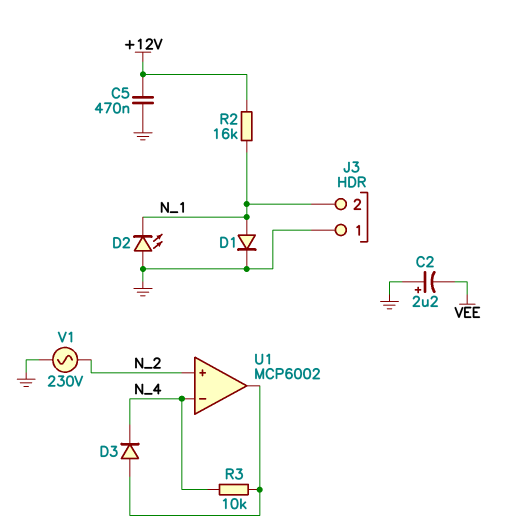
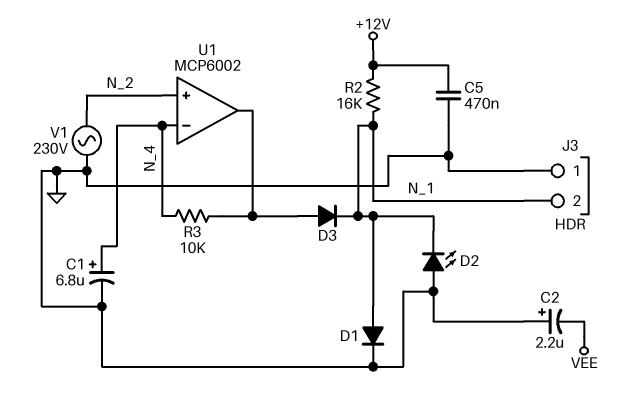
C1: none -> 6.8uF (plus N_4, minus GND)
D3: diode (A U1/out, K N_4) -> diode (A U1/out, K N_1)

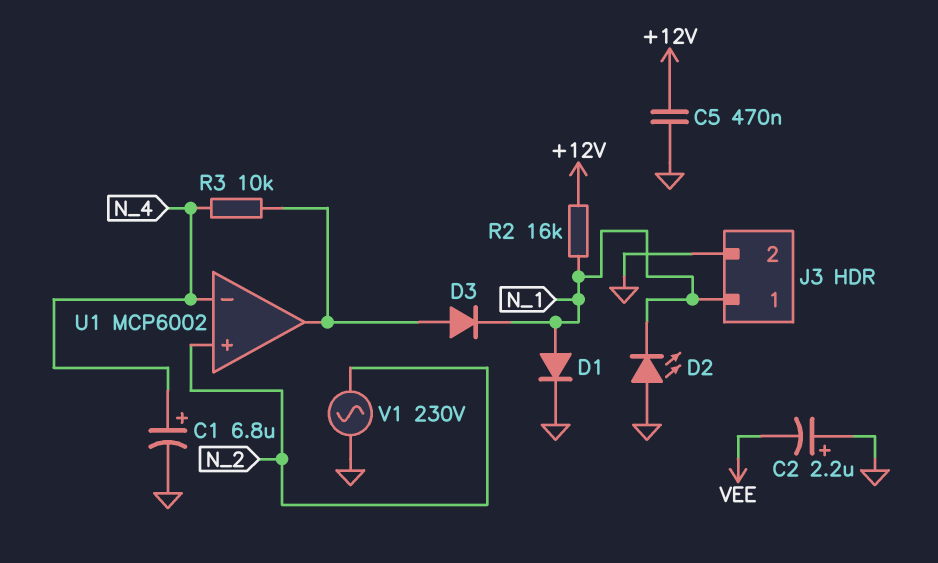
J3 pin 1: GND -> N_1
J3 pin 2: N_1 -> GND

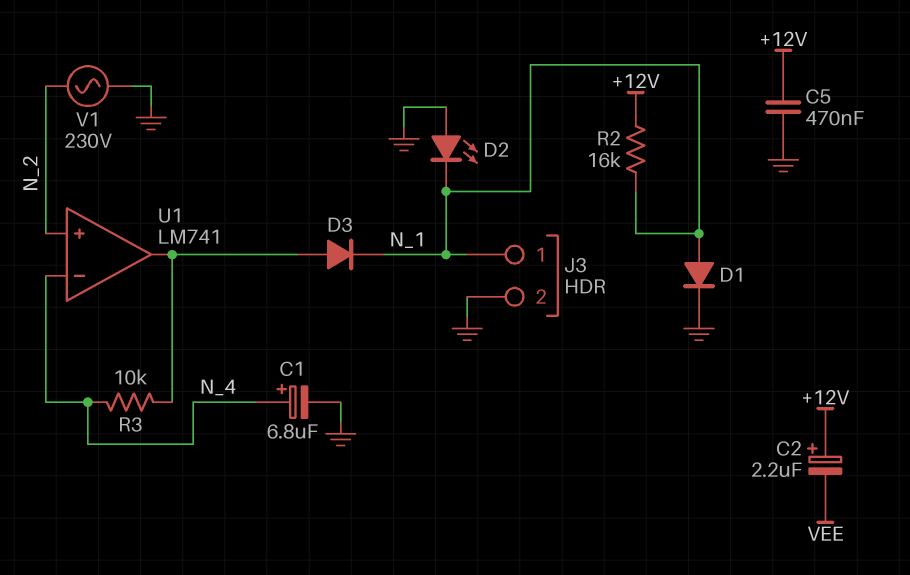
C2: 2.2uF (plus GND, minus VEE) -> 2.2uF (plus +12V, minus VEE)
U1: MCP6002 -> LM741

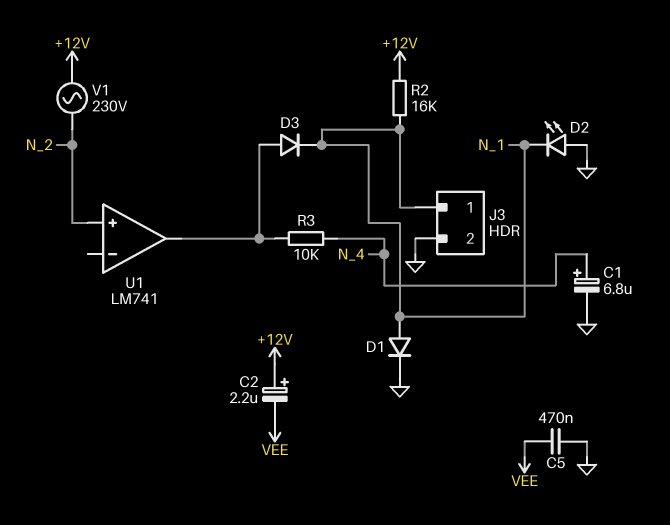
C5: 470nF (+12V, GND) -> 470nF (GND, VEE)
U1 pin in-: N_4 -> none
V1: AC 230V (GND, N_2) -> AC 230V (+12V, N_2)

